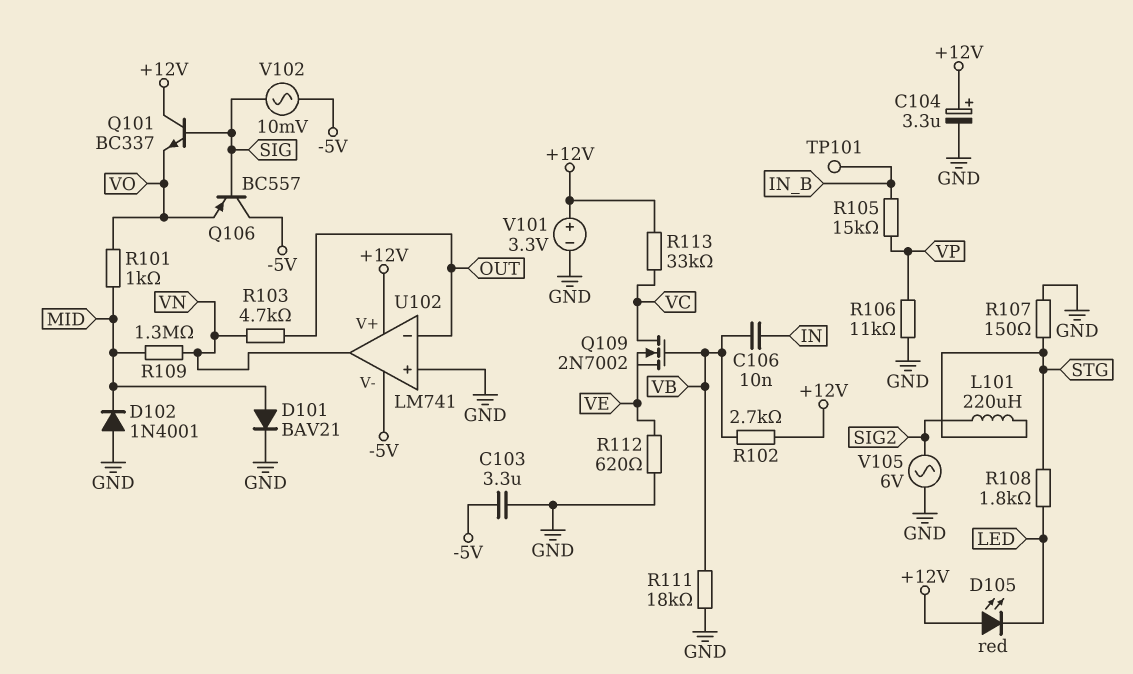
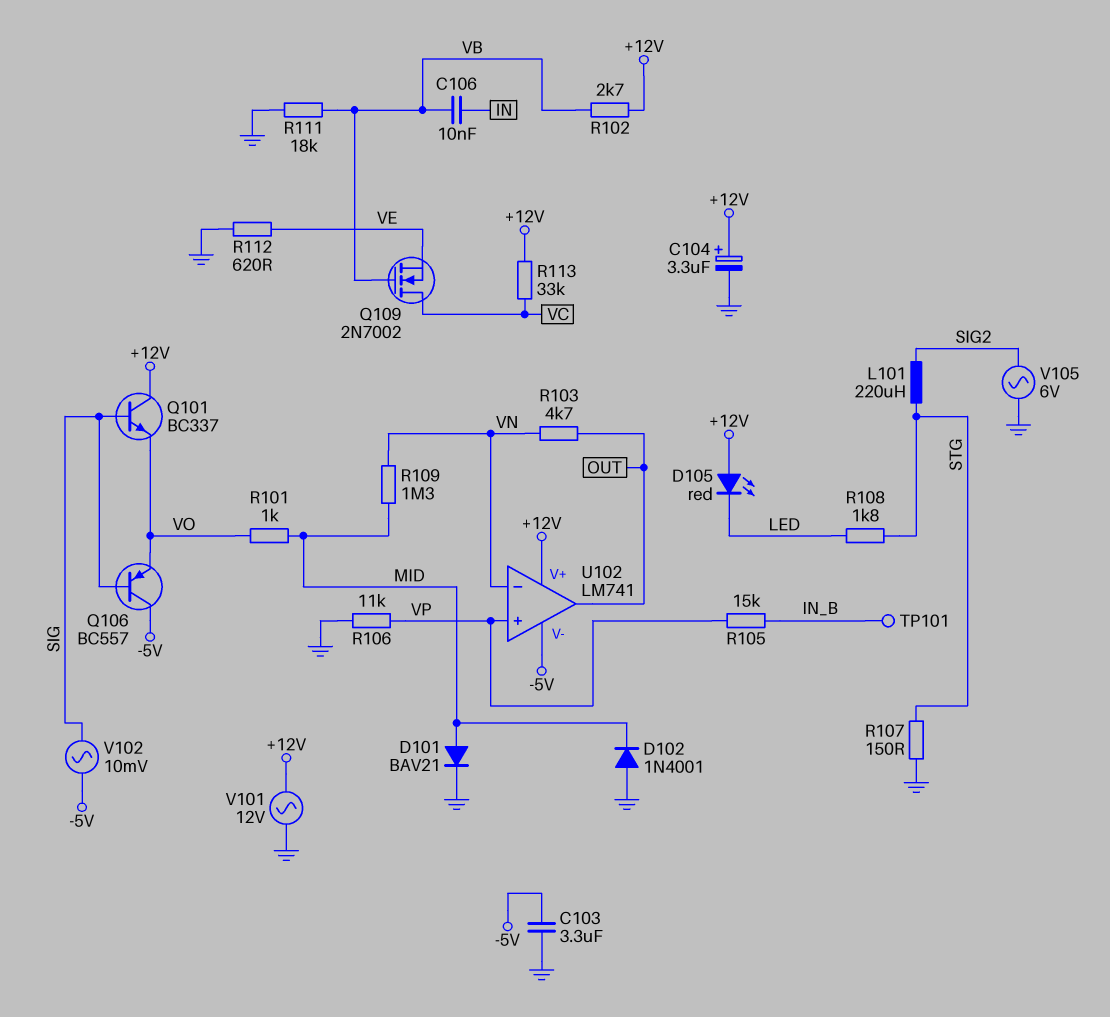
U102 pin in+: GND -> VP
U102 pin in-: OUT -> VN
U102 pin out: VN -> OUT
V101: 3.3V (plus +12V, minus GND) -> AC 12V (+12V, GND)

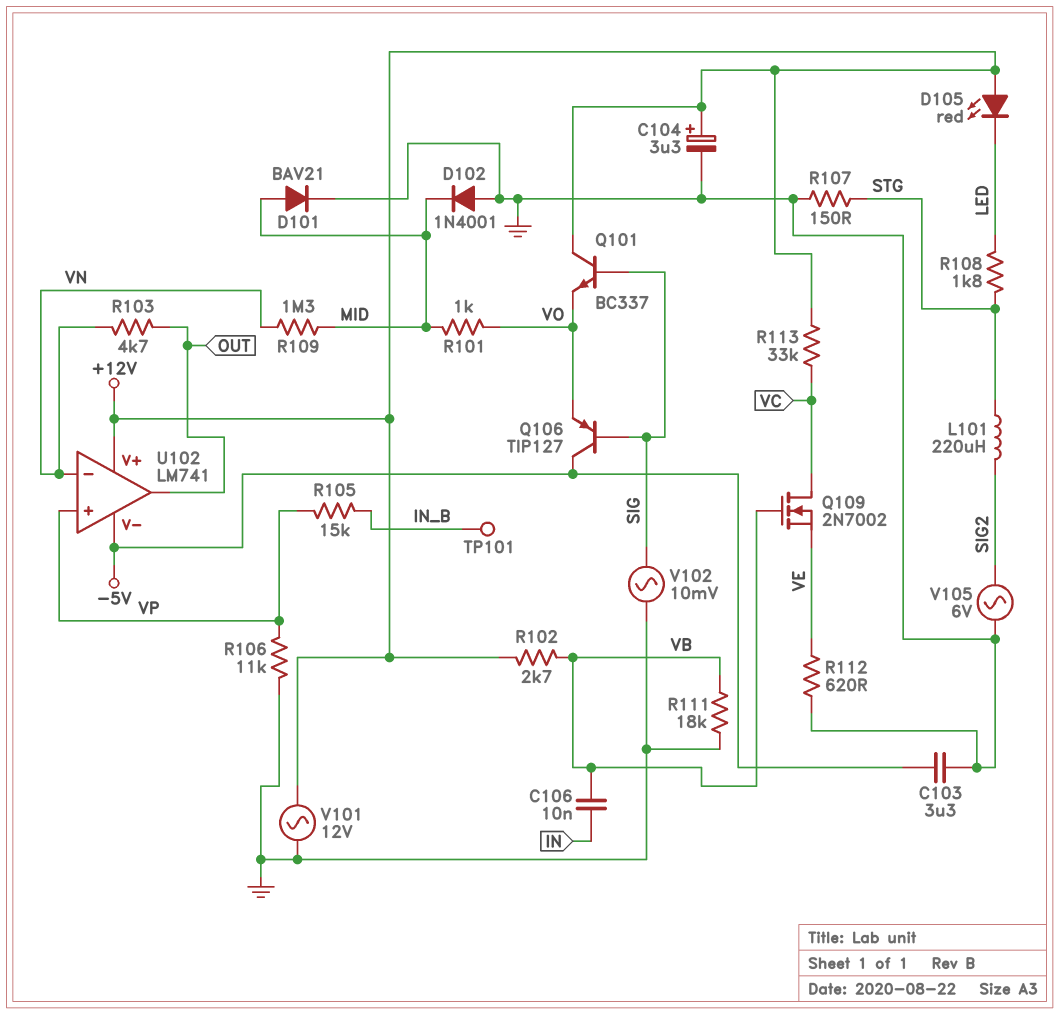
Q106: PNP BC557 (B SIG, C -5V, E VO) -> PNP TIP127 (B SIG, C -5V, E VO)
V102: AC 10mV (-5V, SIG) -> AC 10mV (GND, SIG)

